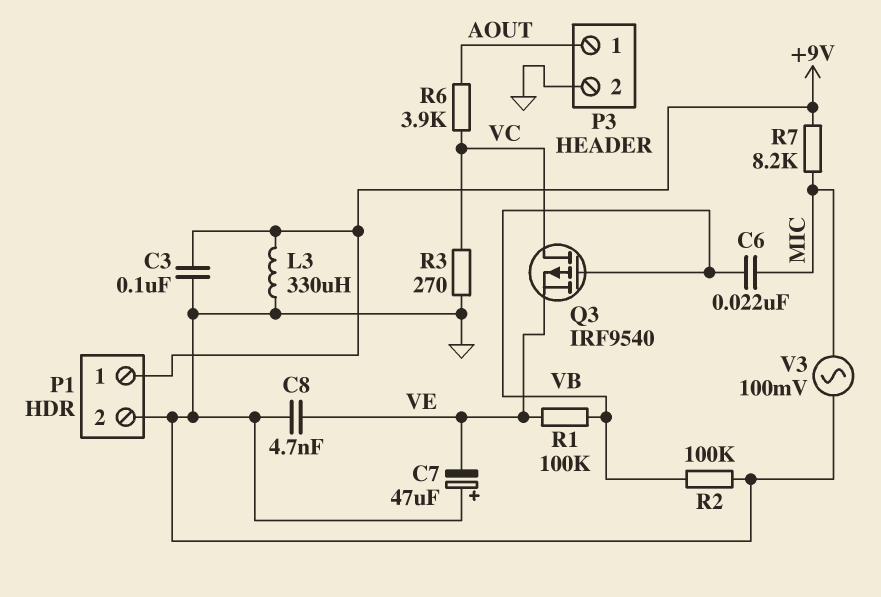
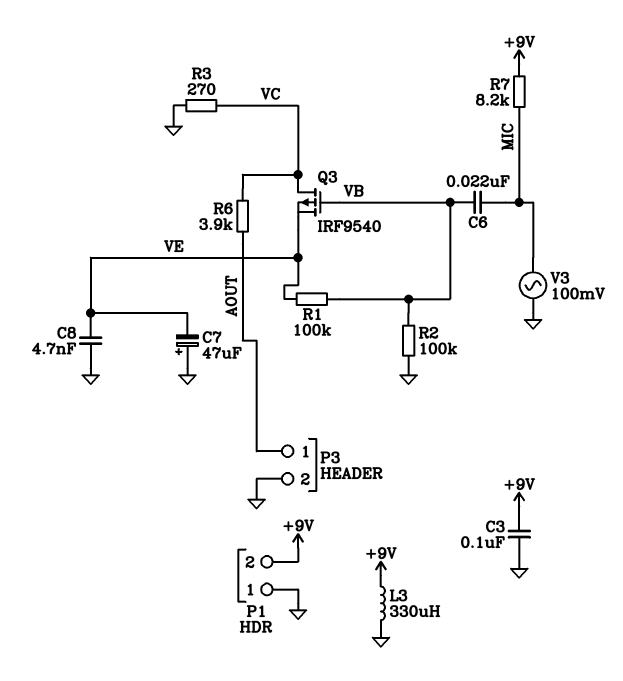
P1 pin 1: +9V -> GND
P1 pin 2: GND -> +9V

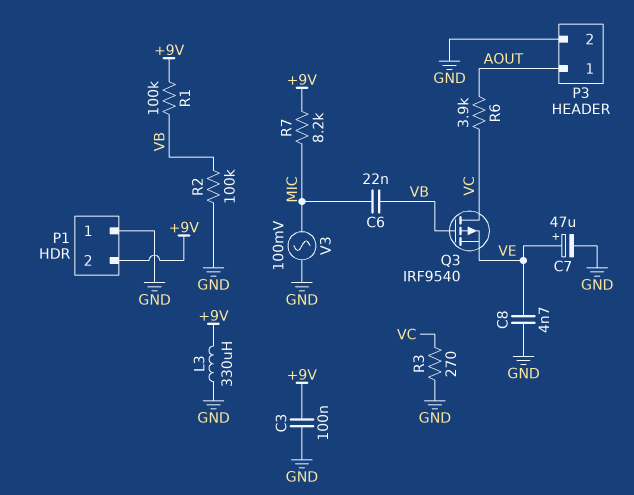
C7: 47uF (plus GND, minus VE) -> 47uF (plus VE, minus GND)
R1: 100k (VB, VE) -> 100k (+9V, VB)

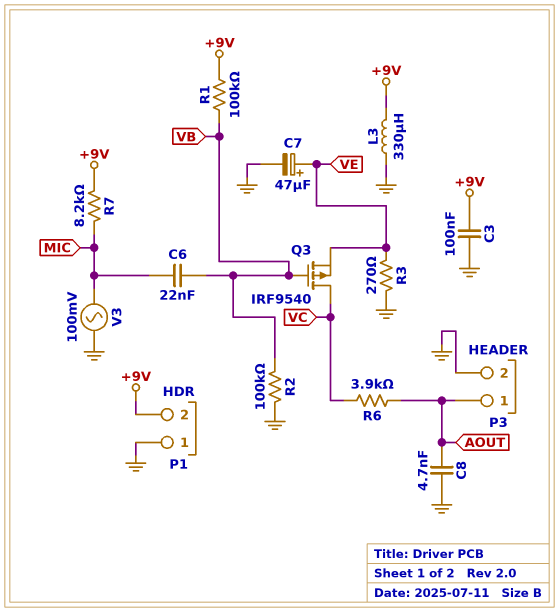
C8: 4.7nF (GND, VE) -> 4.7nF (AOUT, GND)
R3: 270 (GND, VC) -> 270 (GND, VE)

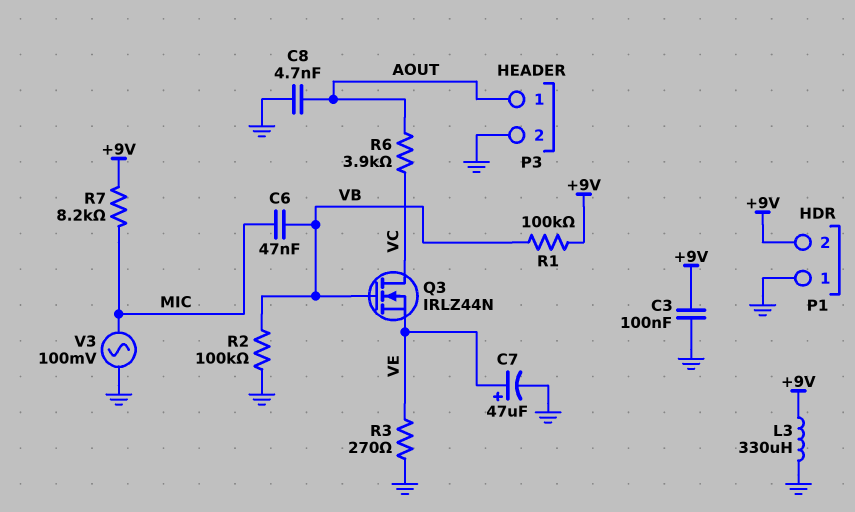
C6: 22nF (MIC, VB) -> 47nF (MIC, VB)
Q3: PMOS IRF9540 (G VB, D VC, S VE) -> NMOS IRLZ44N (G VB, D VC, S VE)

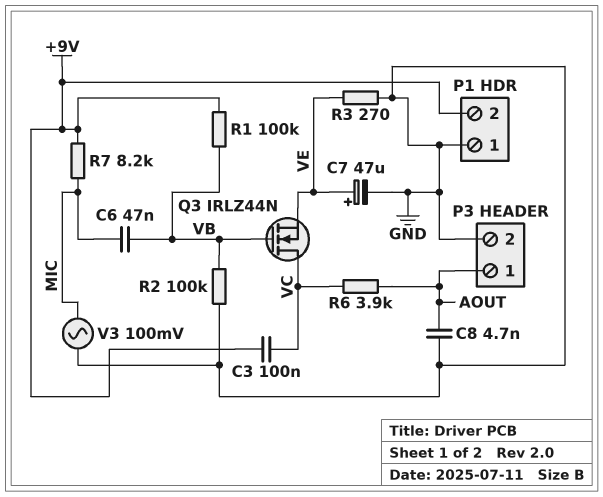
C3: 100nF (+9V, GND) -> 100nF (+9V, VC)
L3: 330uH (+9V, GND) -> none

